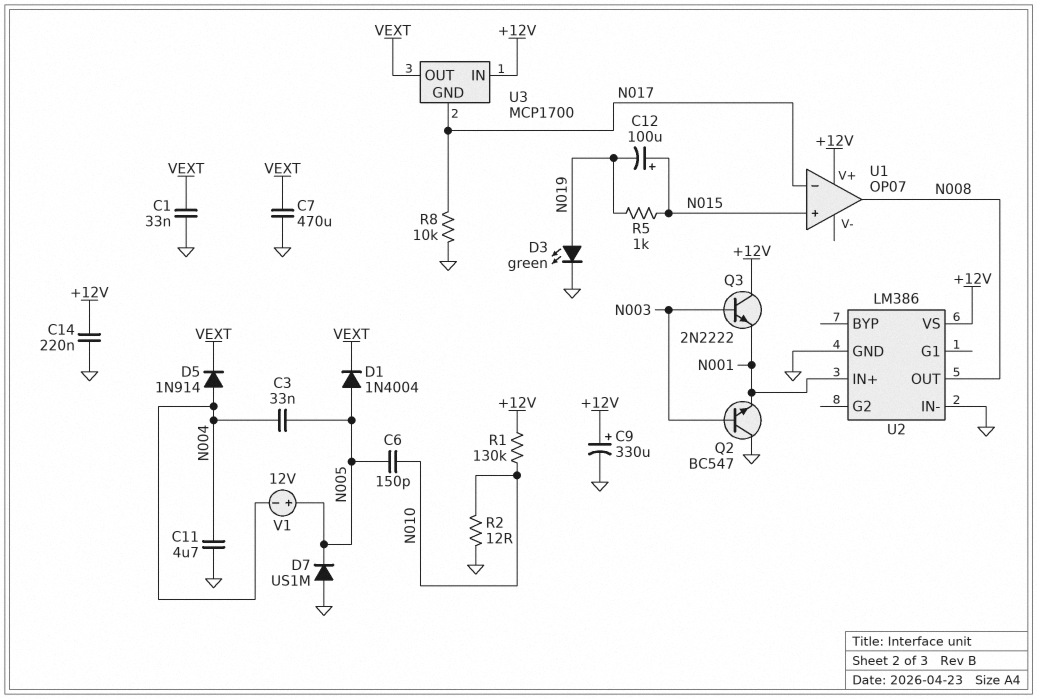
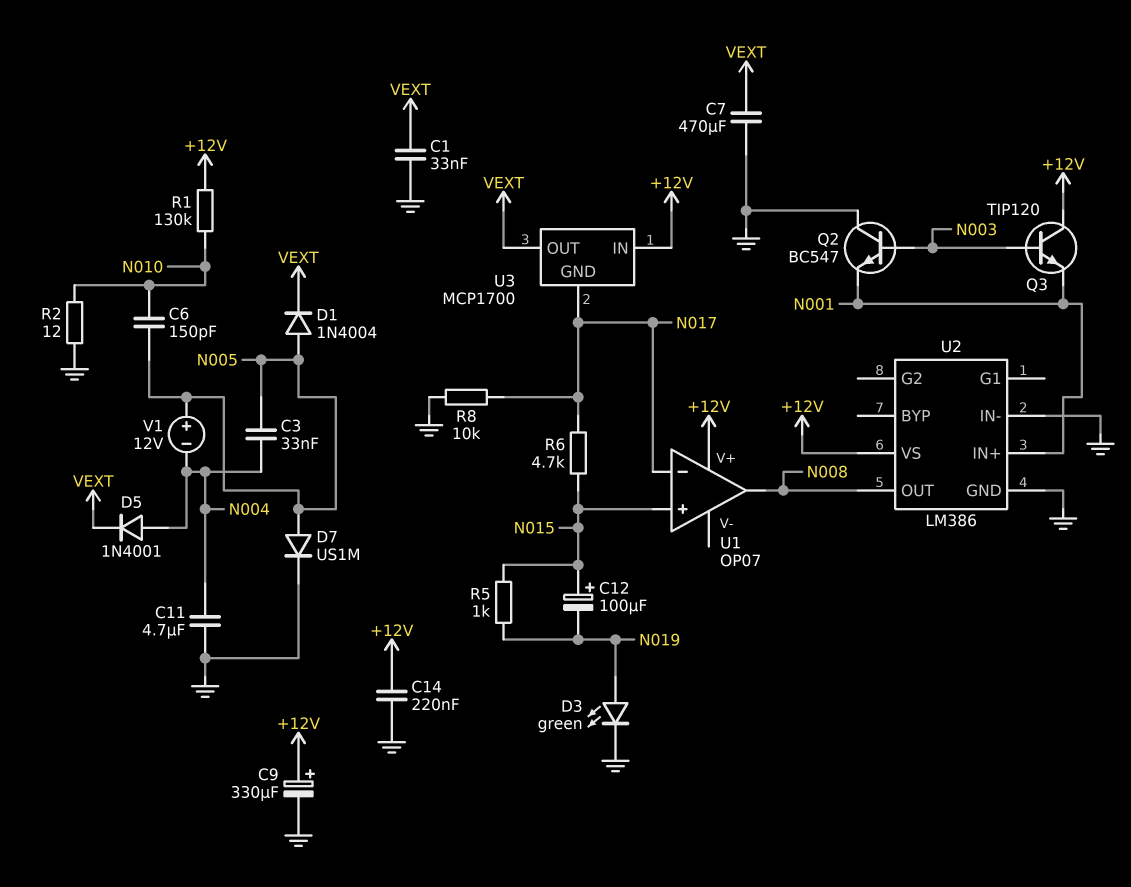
D5: diode 1N914 (A N004, K VEXT) -> diode 1N4001 (A N004, K VEXT)
D7: diode US1M (A GND, K N005) -> diode US1M (A N005, K GND)
Q3: NPN 2N2222 (B N003, C +12V, E N001) -> NPN TIP120 (B N003, C +12V, E N001)
R6: none -> 4.7k (N015, N017)

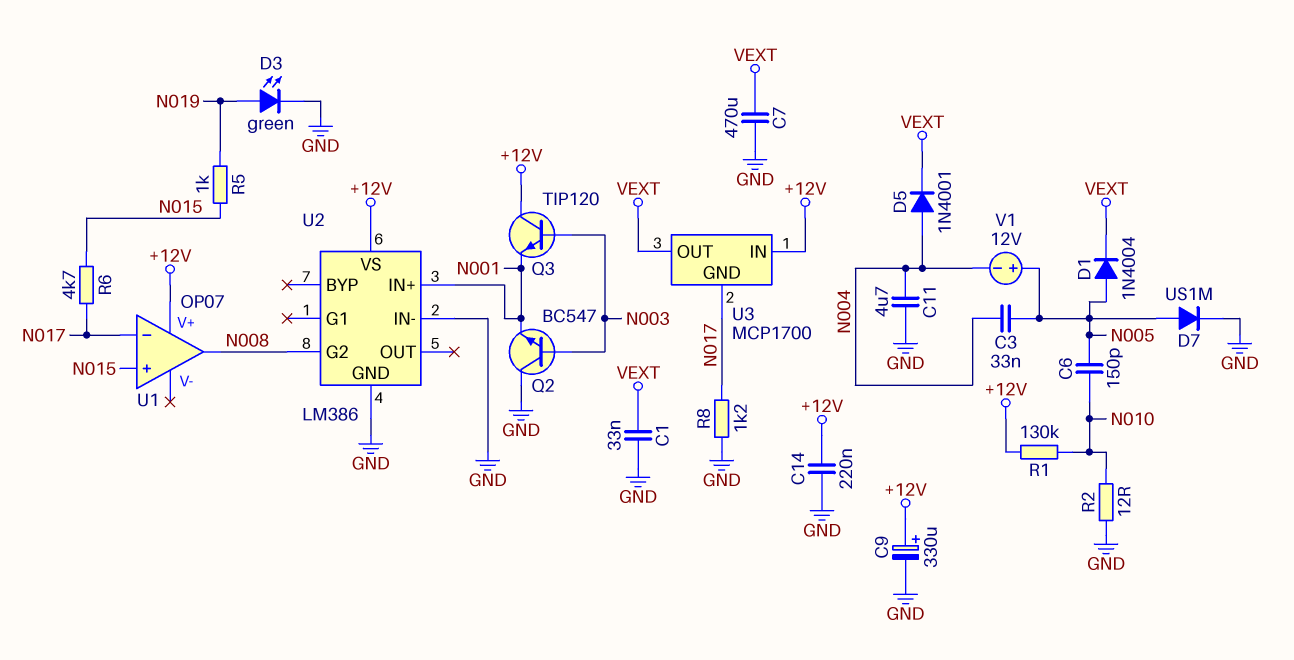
C12: 100uF (plus N015, minus N019) -> none
R8: 10k (GND, N017) -> 1.2k (GND, N017)
U2 pin G2: none -> N008
U2 pin OUT: N008 -> none

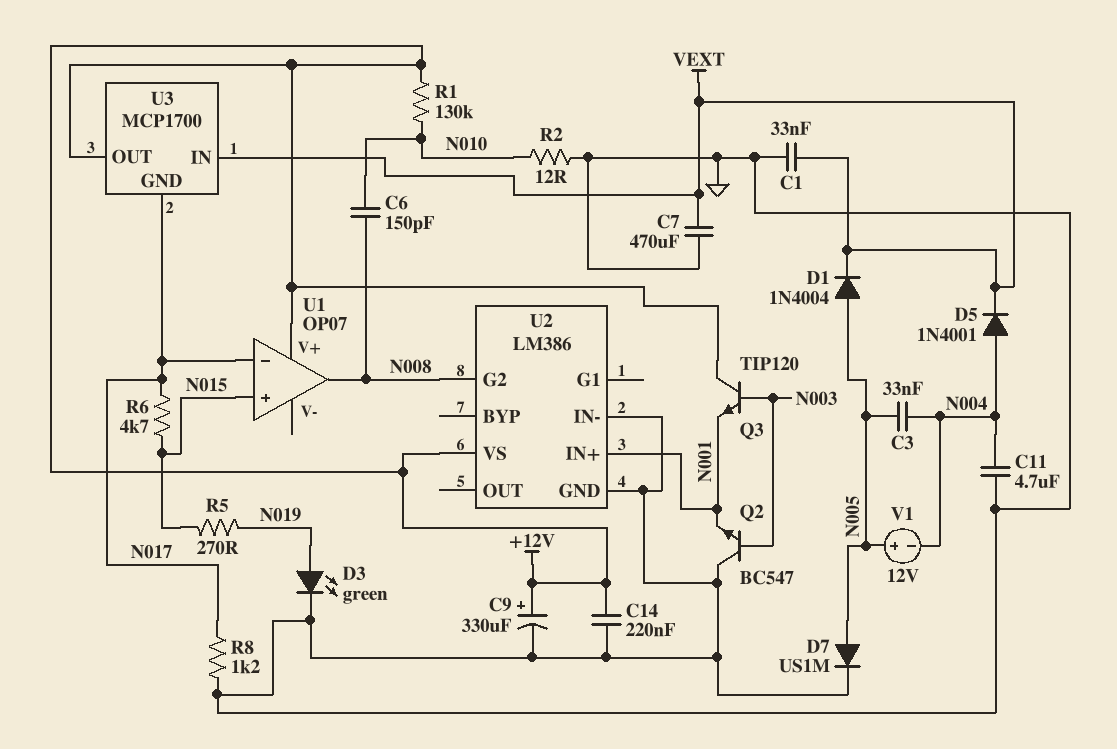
C6: 150pF (N005, N010) -> 150pF (N008, N010)
R5: 1k (N015, N019) -> 270 (N015, N019)
U3 pin IN: +12V -> VEXT
U3 pin OUT: VEXT -> +12V

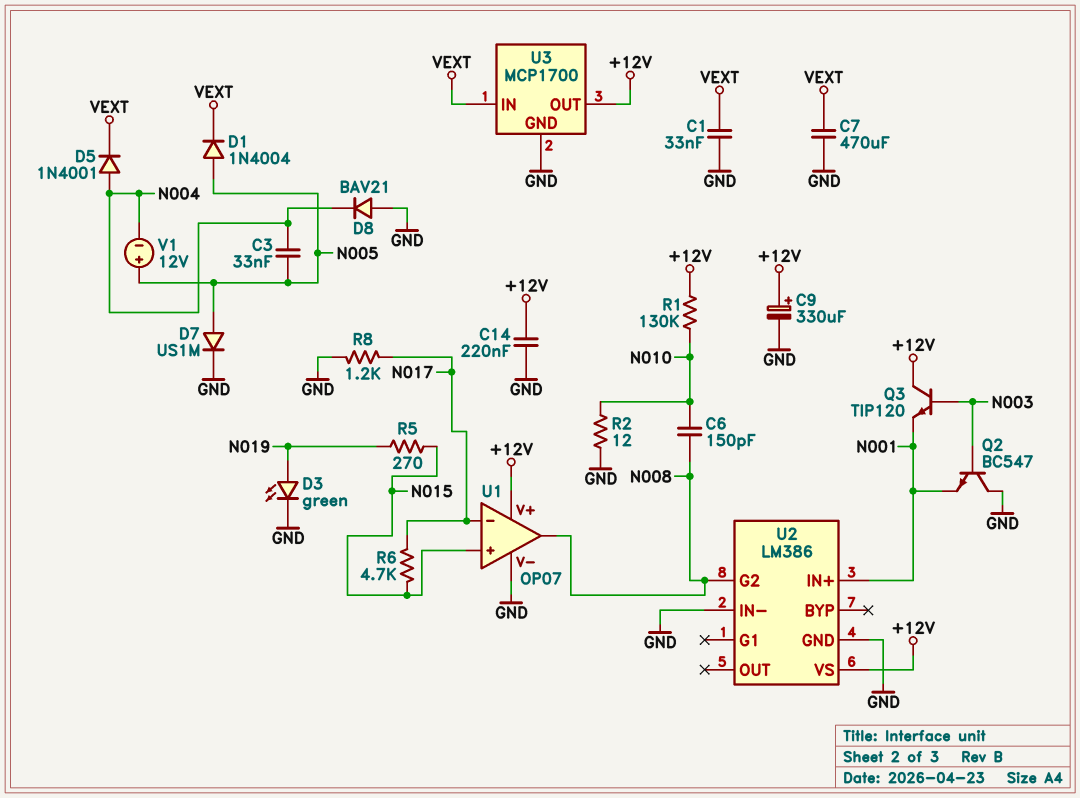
C11: 4.7uF (GND, N004) -> none
D8: none -> diode BAV21 (A GND, K N004)
U1 pin V-: none -> GND
U3 pin GND: N017 -> GND

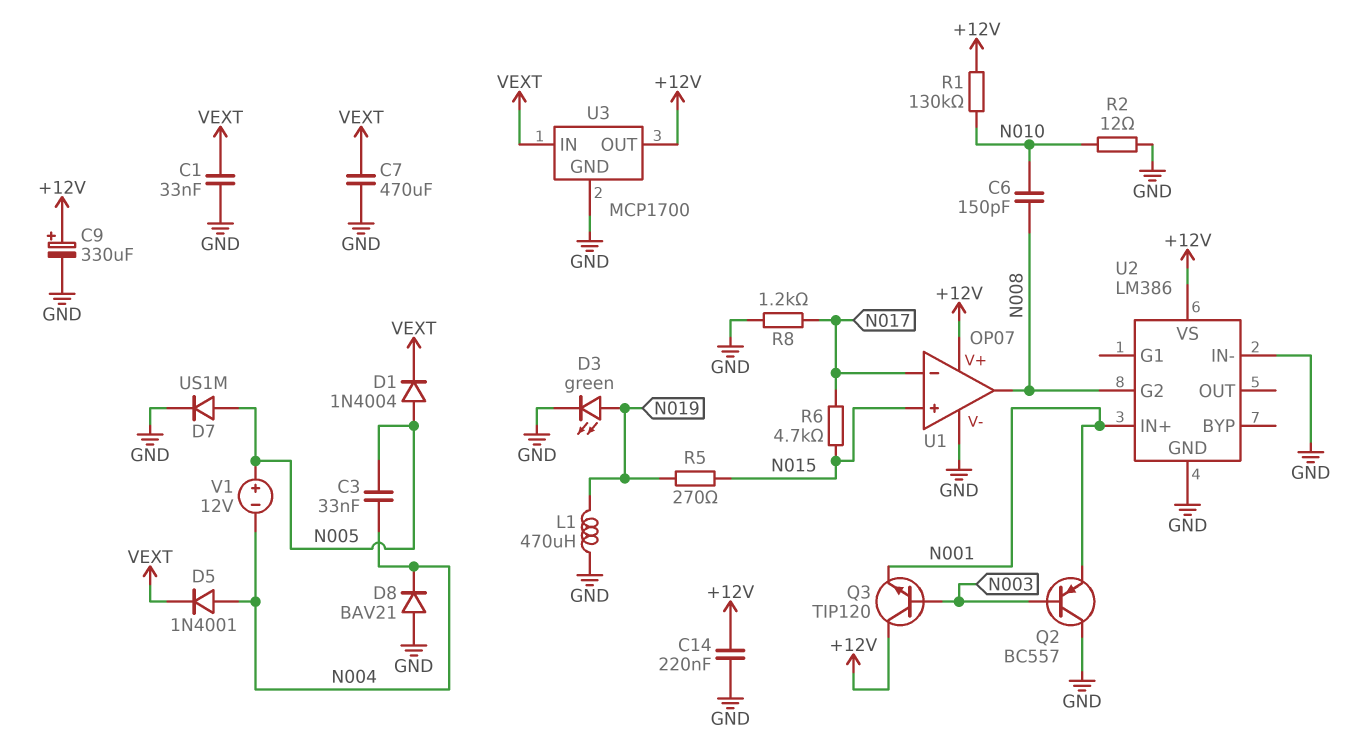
L1: none -> 470uH (GND, N019)
Q2: NPN BC547 (B N003, C GND, E N001) -> PNP BC557 (B N003, C GND, E N001)

